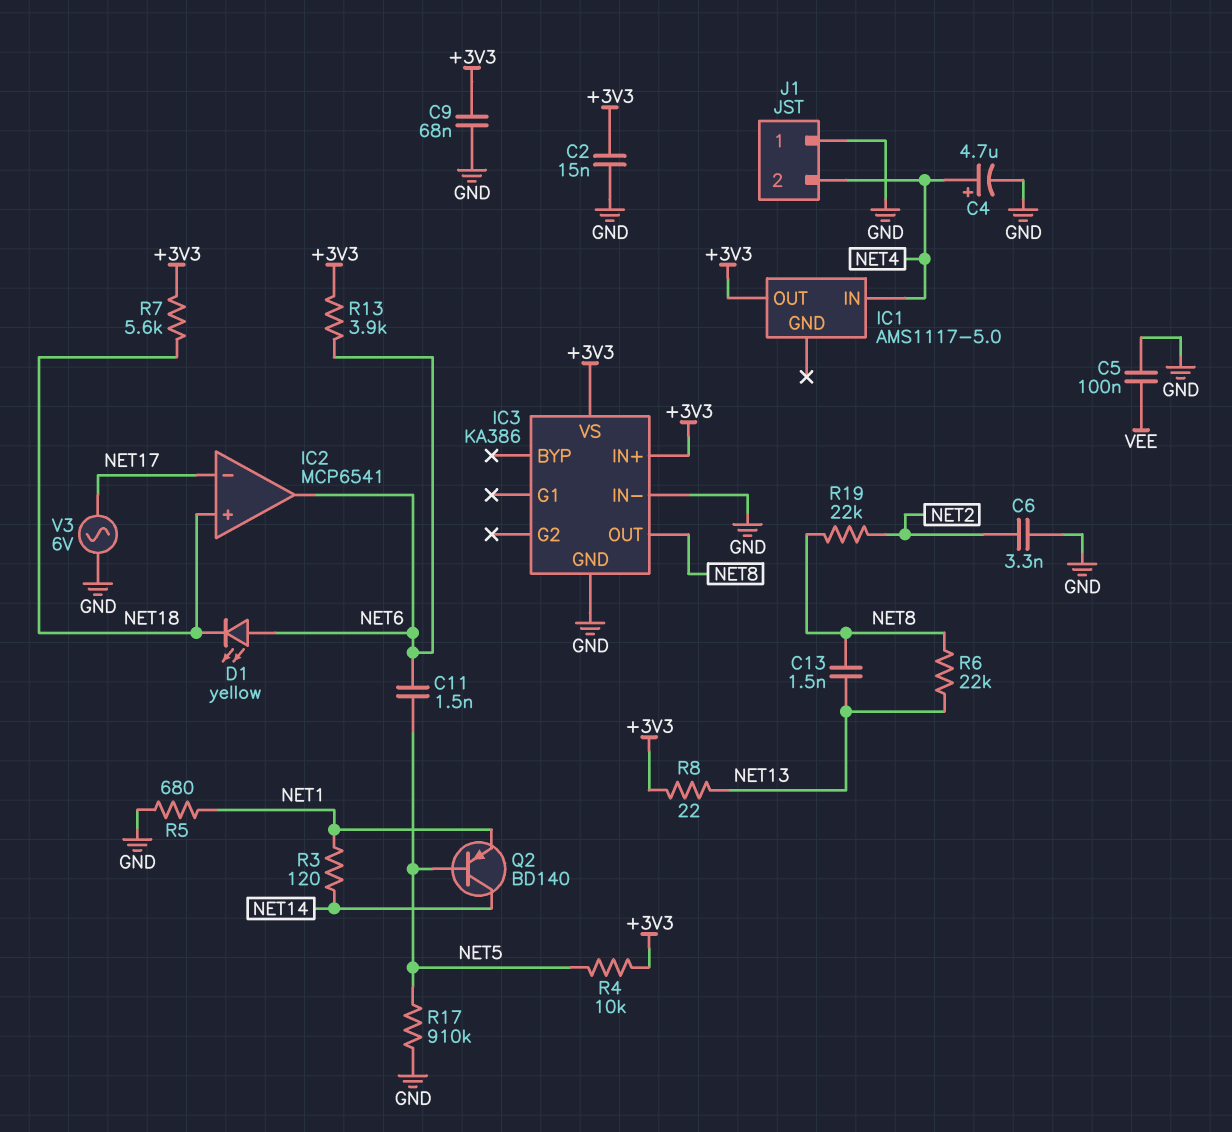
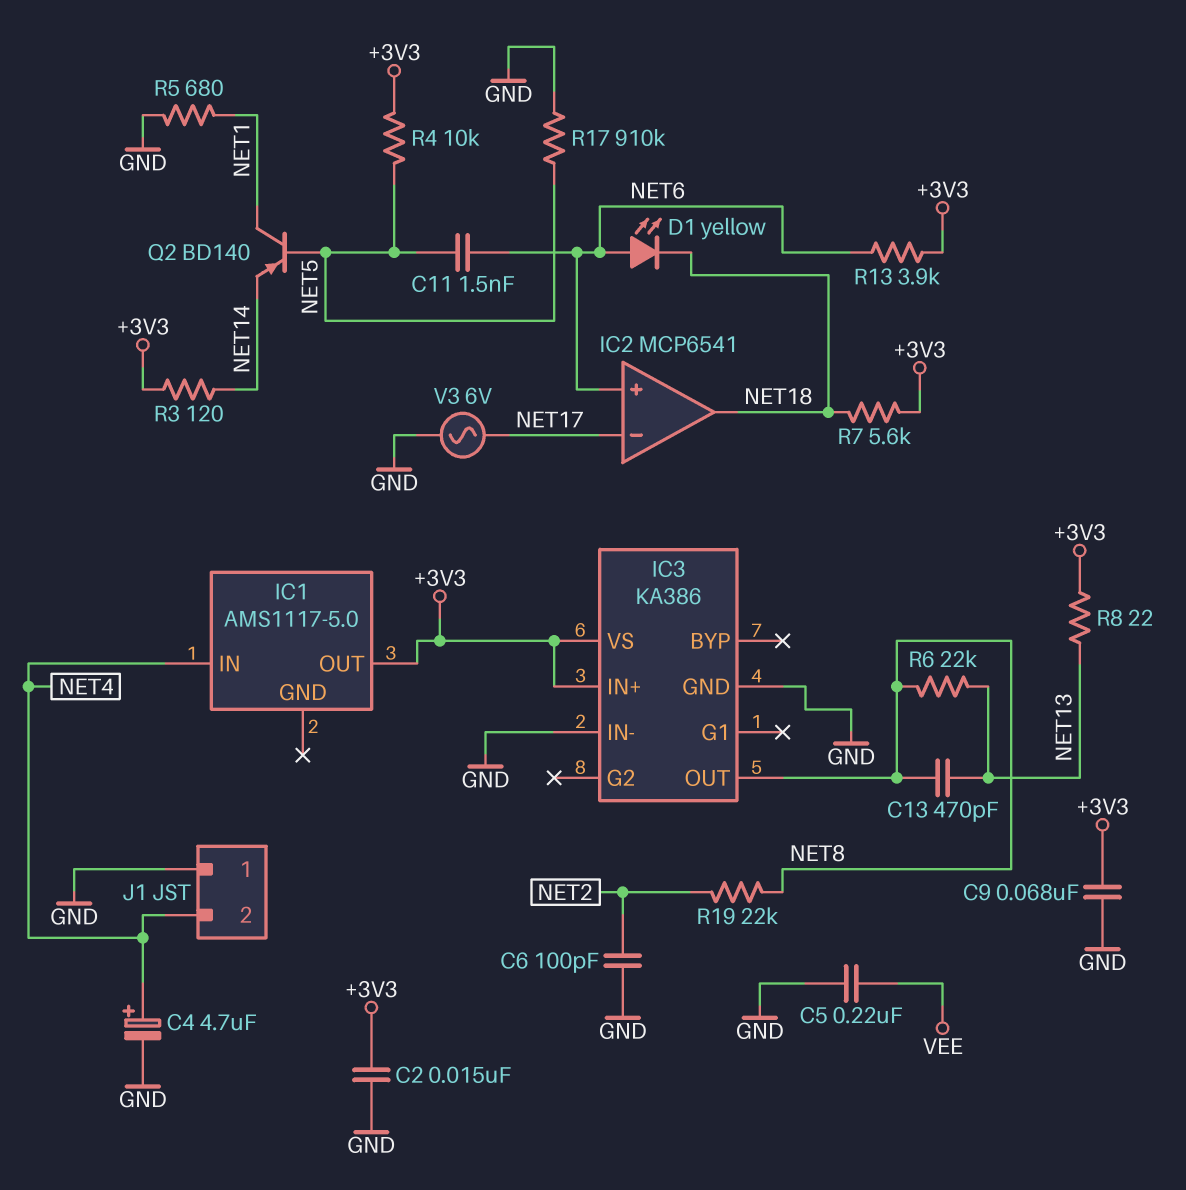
C5: 100nF (GND, VEE) -> 220nF (GND, VEE)
C6: 3.3nF (GND, NET2) -> 100pF (GND, NET2)
C13: 1.5nF (NET8, NET13) -> 470pF (NET8, NET13)
IC2 pin in+: NET18 -> NET6
IC2 pin out: NET6 -> NET18
Q2: PNP BD140 (B NET5, C NET14, E NET1) -> PNP BD140 (B NET5, C NET1, E NET14)
R3: 120 (NET1, NET14) -> 120 (+3V3, NET14)

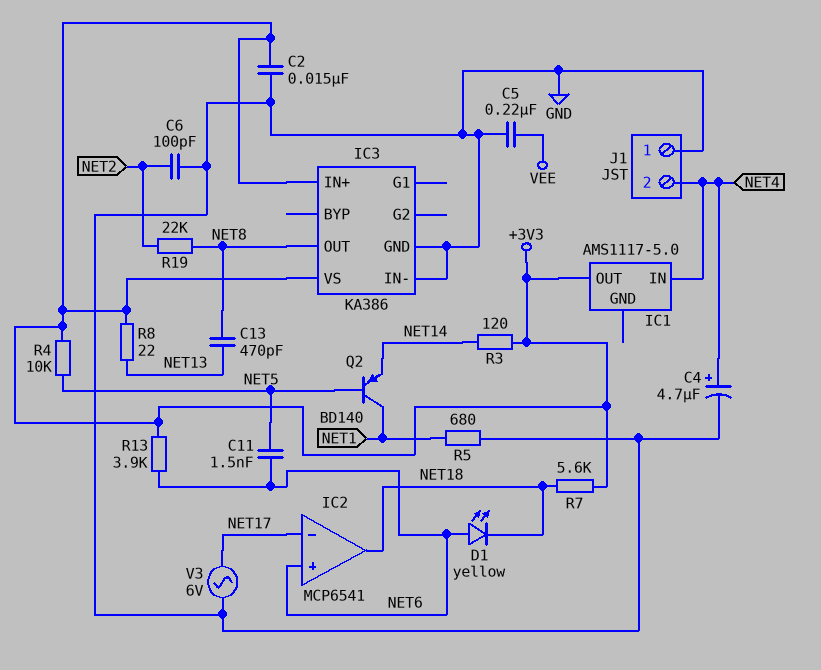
C9: 68nF (+3V3, GND) -> none
R6: 22k (NET8, NET13) -> none
R17: 910k (GND, NET5) -> none

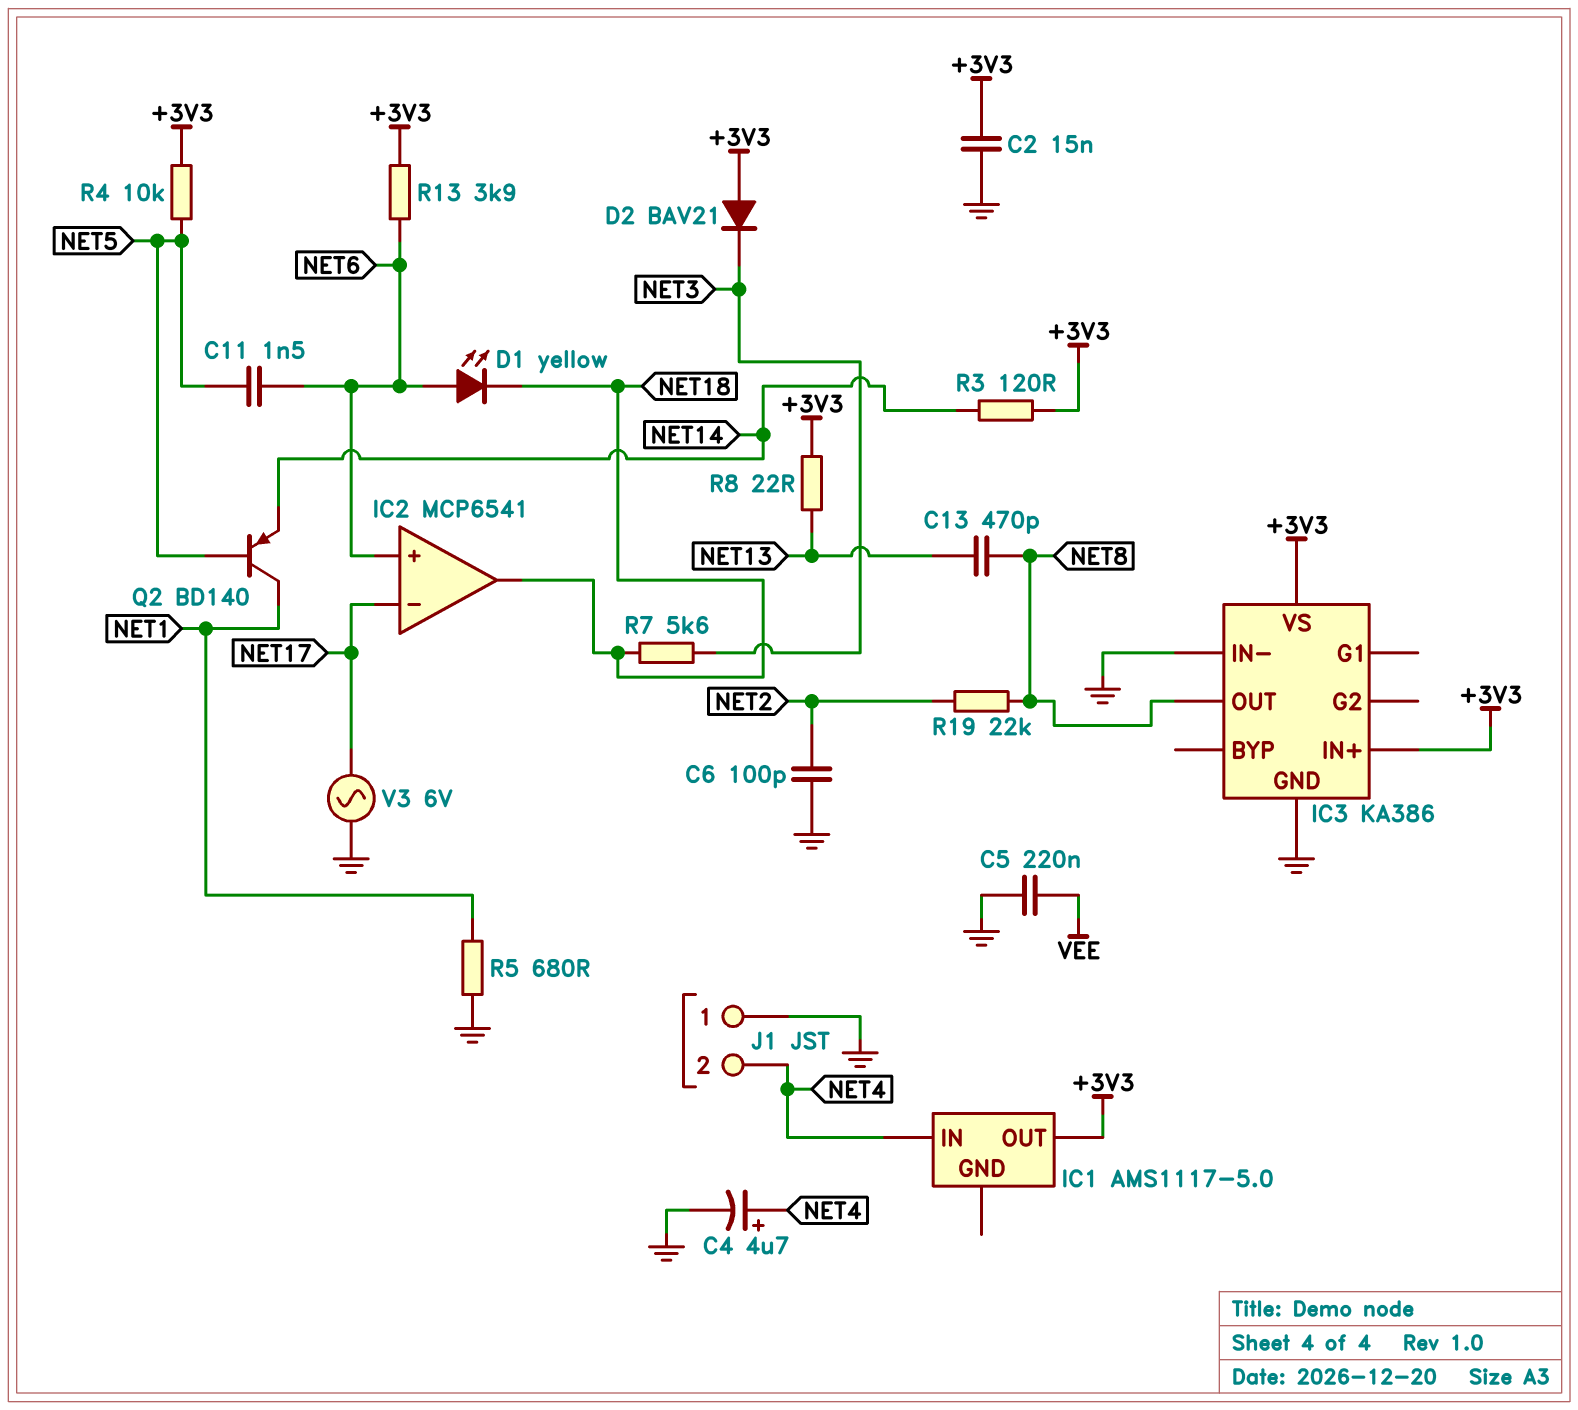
D2: none -> diode BAV21 (A +3V3, K NET3)
R7: 5.6k (+3V3, NET18) -> 5.6k (NET3, NET18)

